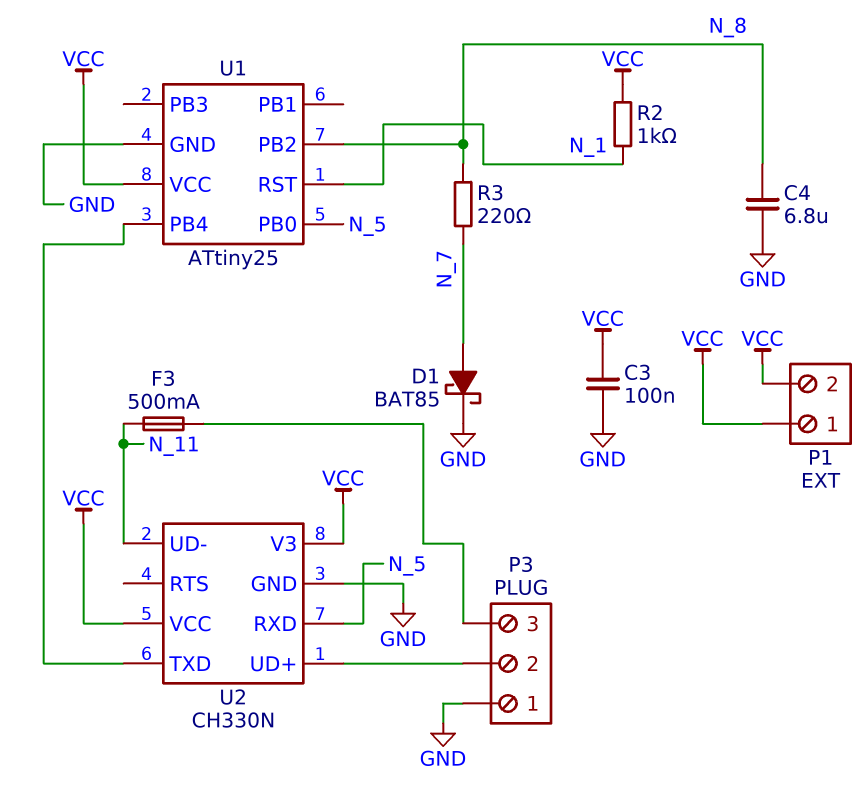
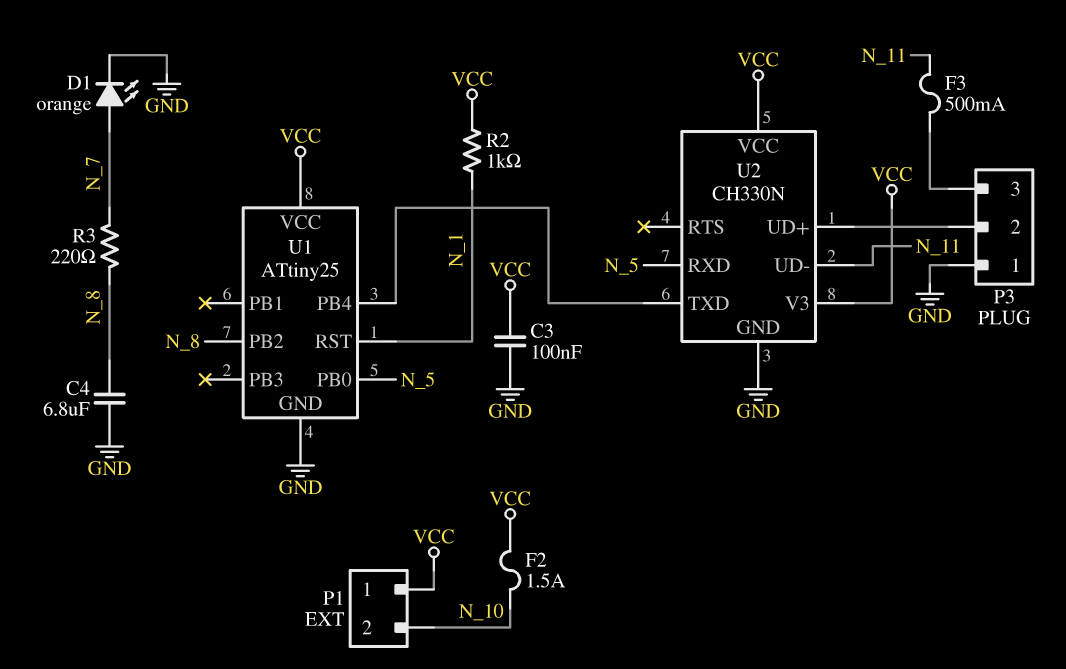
D1: schottky BAT85 (A N_7, K GND) -> LED orange (A N_7, K GND)
F2: none -> 1.5A (N_10, VCC)
P1 pin 2: VCC -> N_10

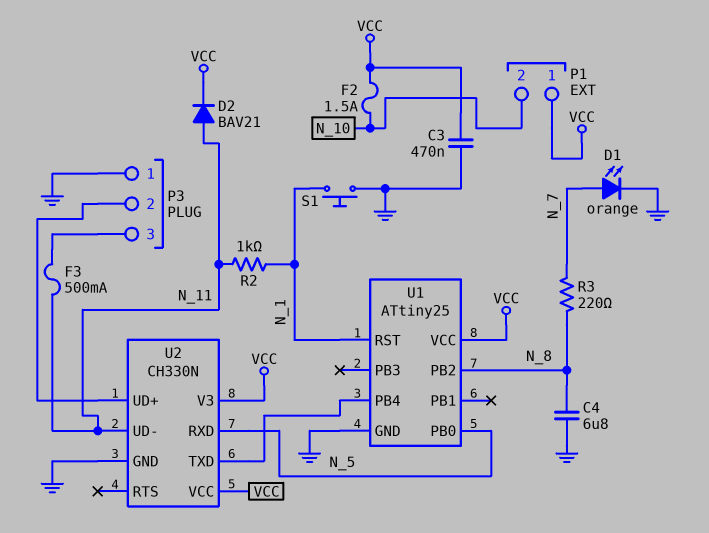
C3: 100nF (GND, VCC) -> 470nF (GND, VCC)
D2: none -> diode BAV21 (A N_11, K VCC)
R2: 1k (N_1, VCC) -> 1k (N_1, N_11)
S1: none -> button (GND, N_1)

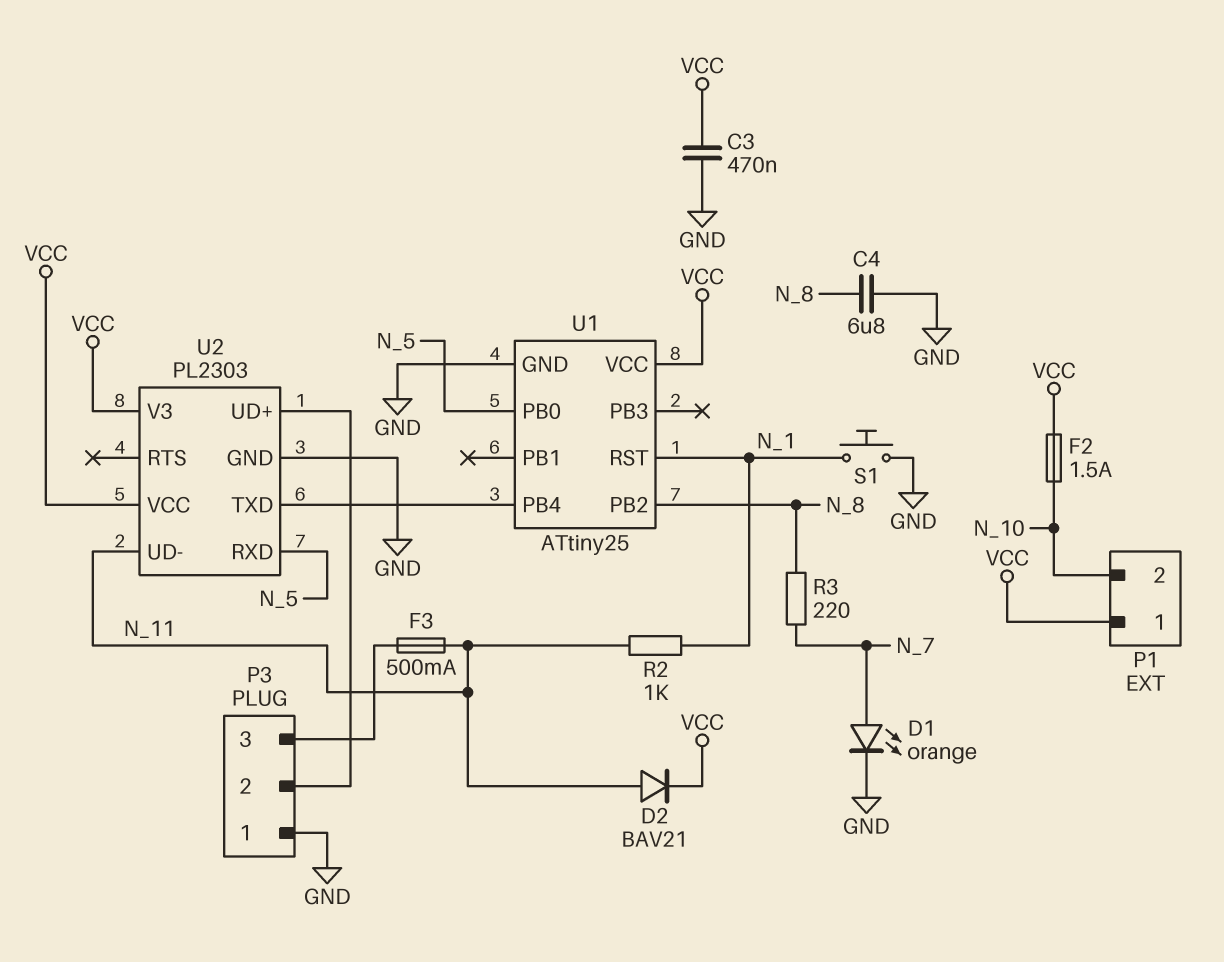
U2: CH330N -> PL2303

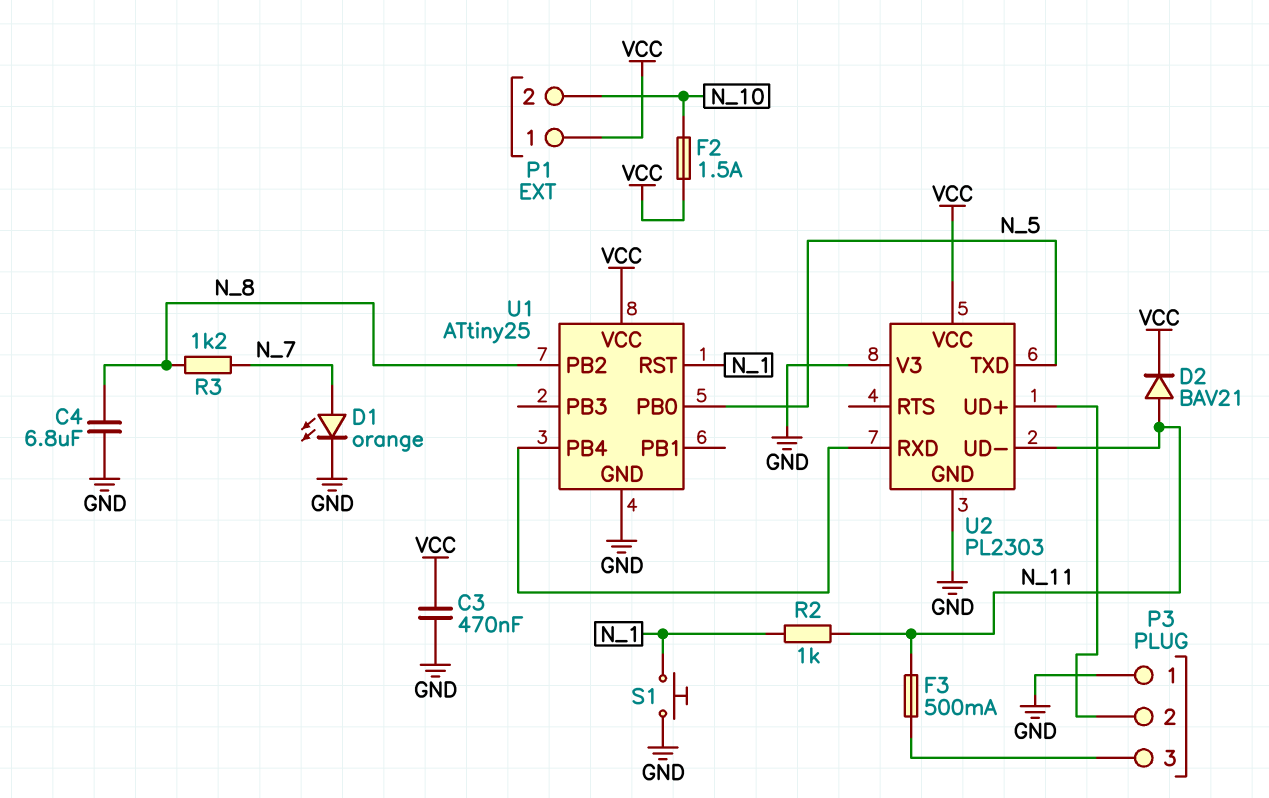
R3: 220 (N_7, N_8) -> 1.2k (N_7, N_8)
U2 pin RXD: N_5 -> U1/PB4
U2 pin TXD: U1/PB4 -> N_5
U2 pin V3: VCC -> GND

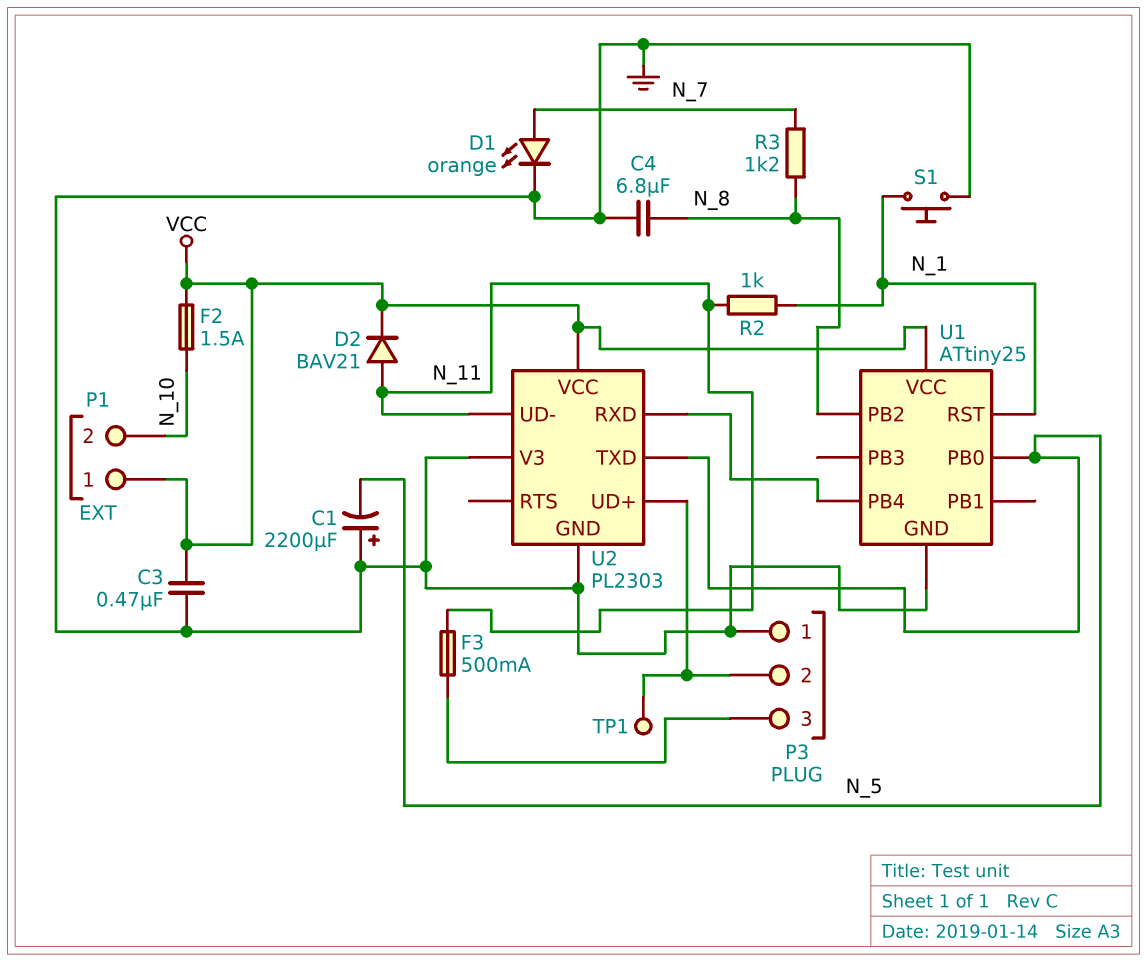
C1: none -> 2200uF (plus GND, minus N_5)
TP1: none -> test point (P3/2)

